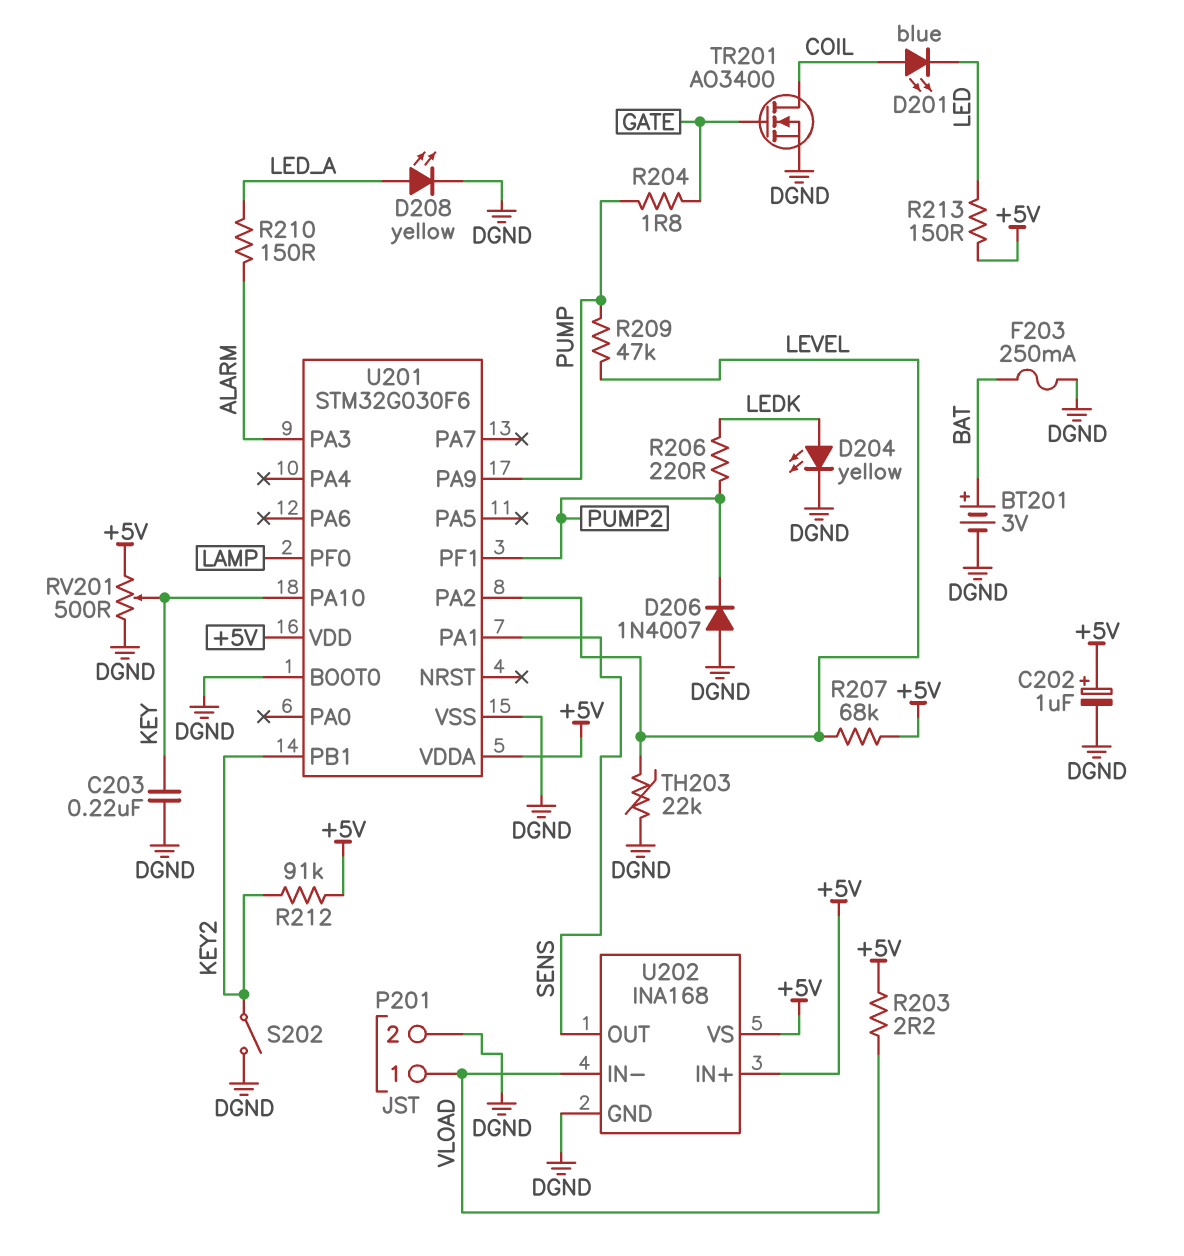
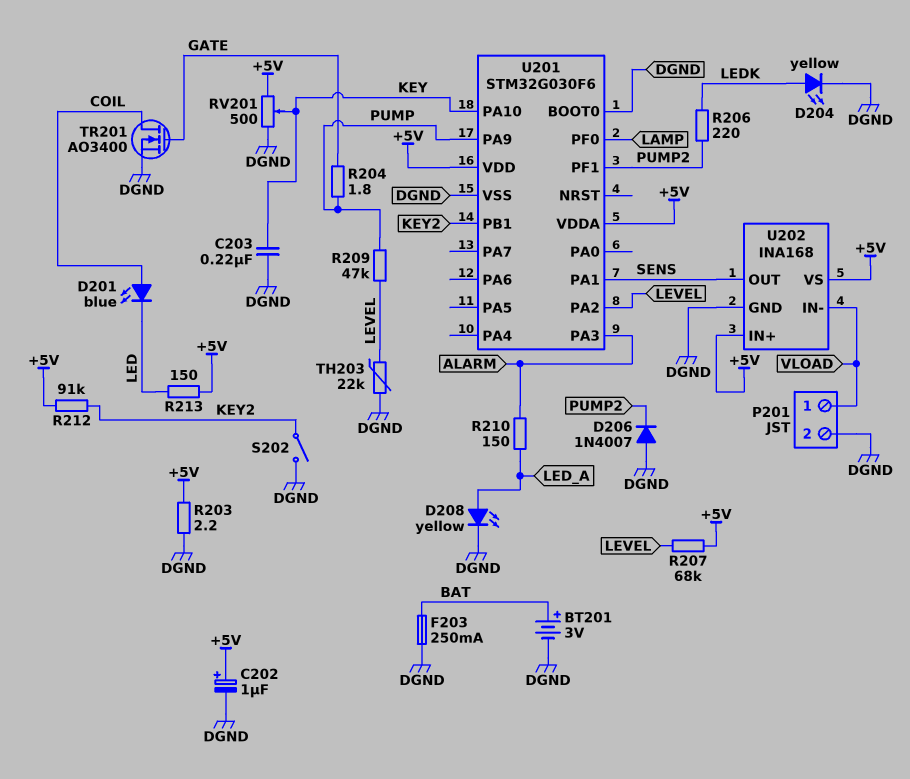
R203: 2.2 (+5V, VLOAD) -> 2.2 (+5V, DGND)

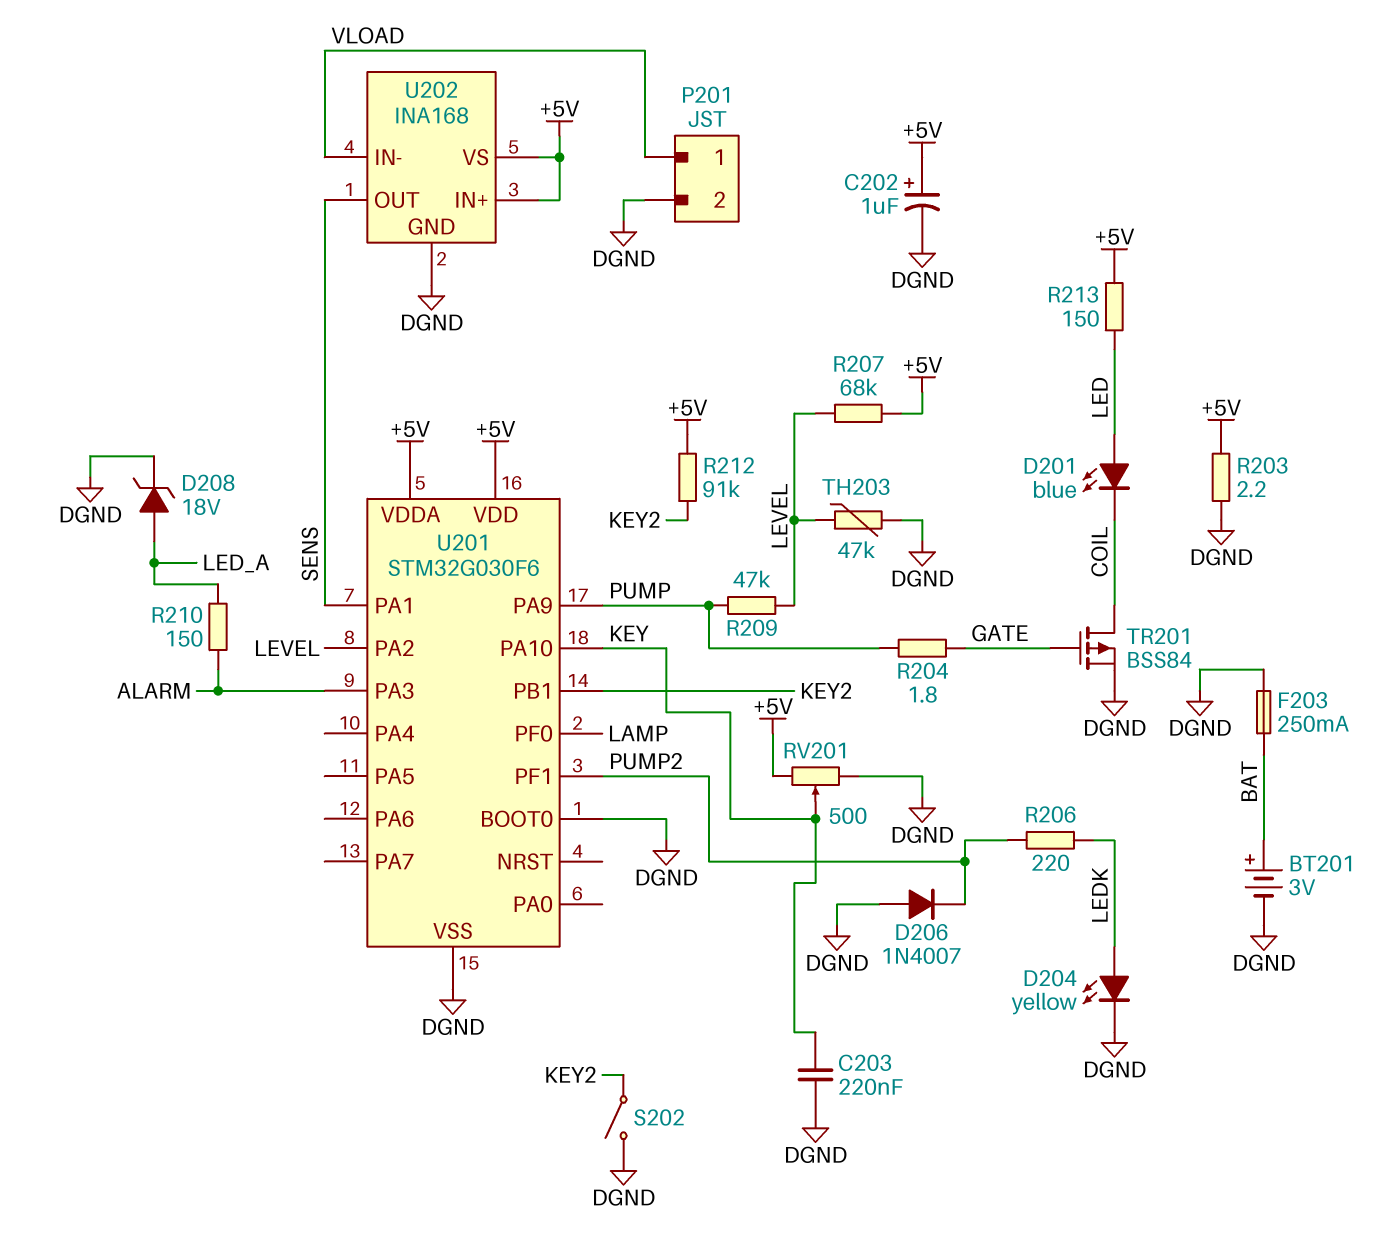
D201: LED blue (A COIL, K LED) -> LED blue (A LED, K COIL)
D208: LED yellow (A LED_A, K DGND) -> zener 18V (A LED_A, K DGND)
TH203: 22k (DGND, LEVEL) -> 47k (DGND, LEVEL)
TR201: NMOS AO3400 (G GATE, D COIL, S DGND) -> PMOS BSS84 (G GATE, D COIL, S DGND)

